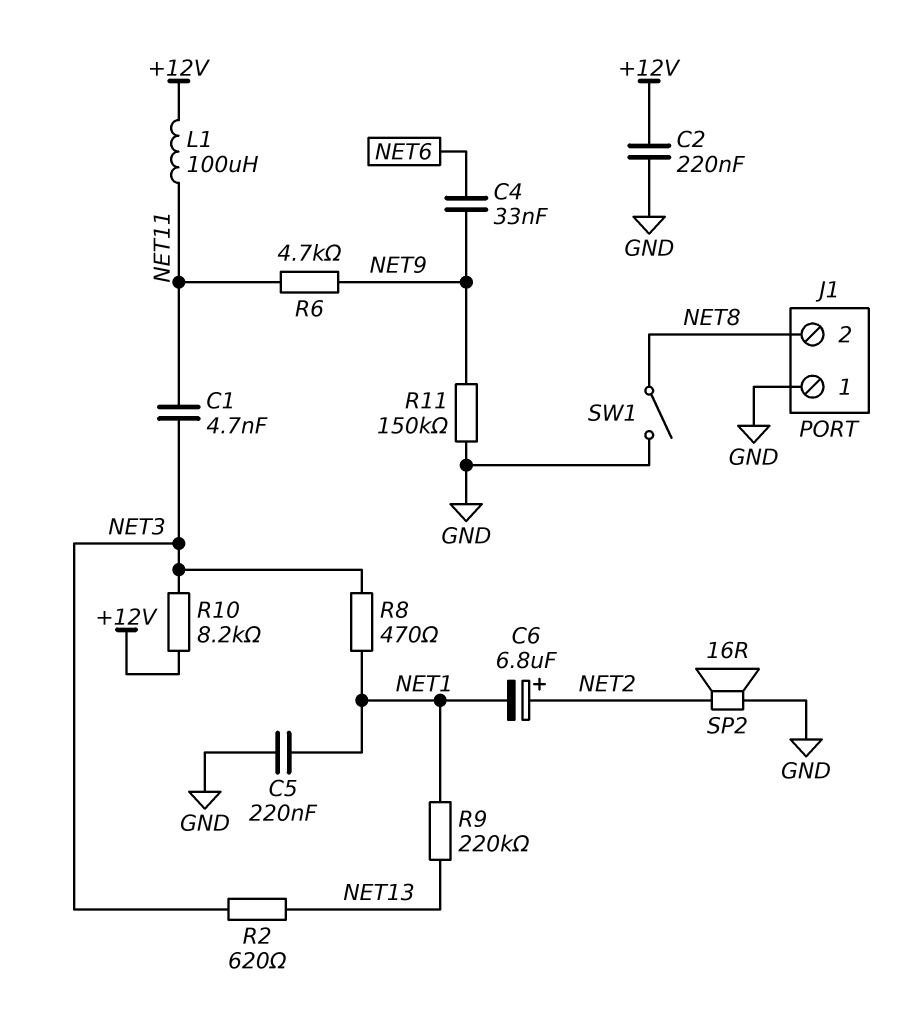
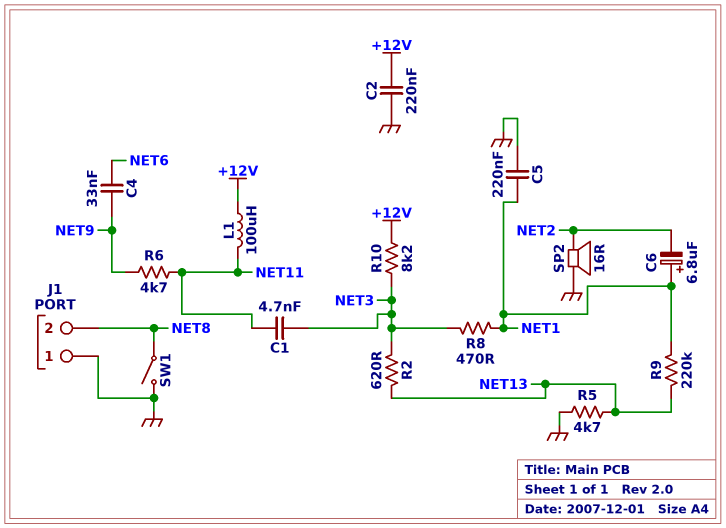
C6: 6.8uF (plus NET2, minus NET1) -> 6.8uF (plus NET1, minus NET2)
R5: none -> 4.7k (GND, NET13)
R11: 150k (GND, NET9) -> none

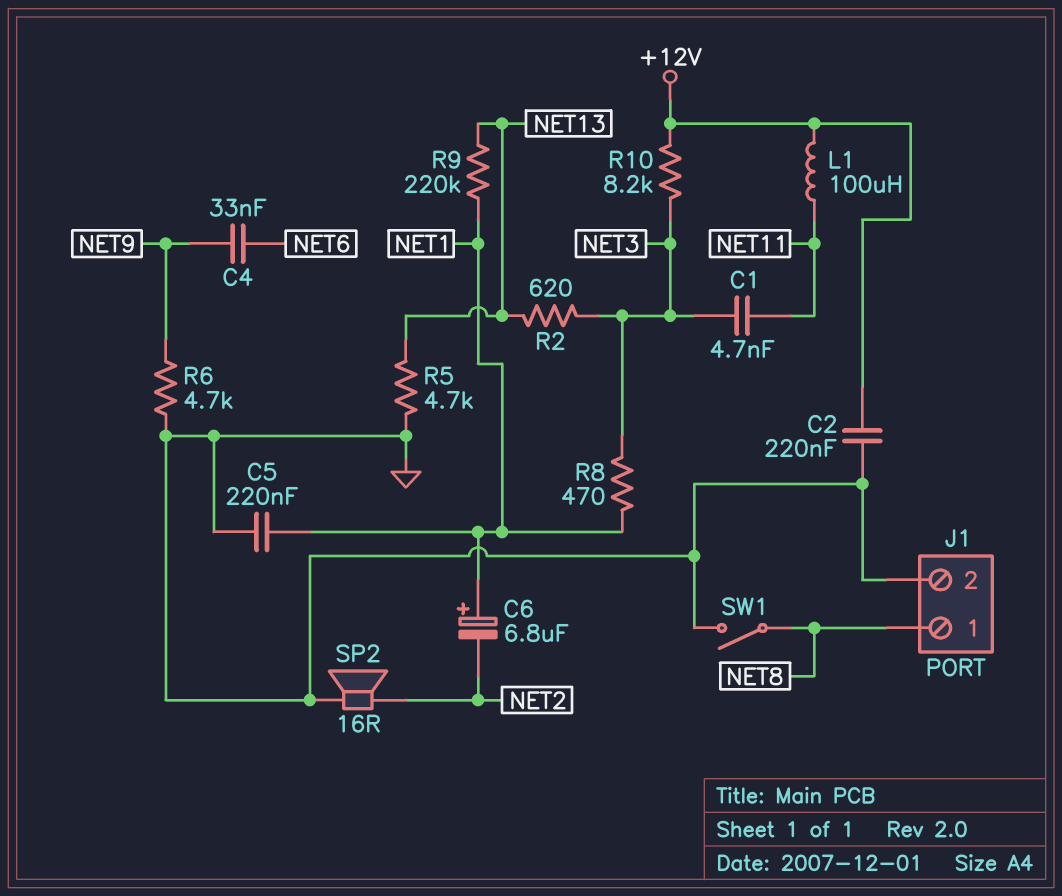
J1 pin 1: GND -> NET8
J1 pin 2: NET8 -> GND
R6: 4.7k (NET9, NET11) -> 4.7k (GND, NET9)

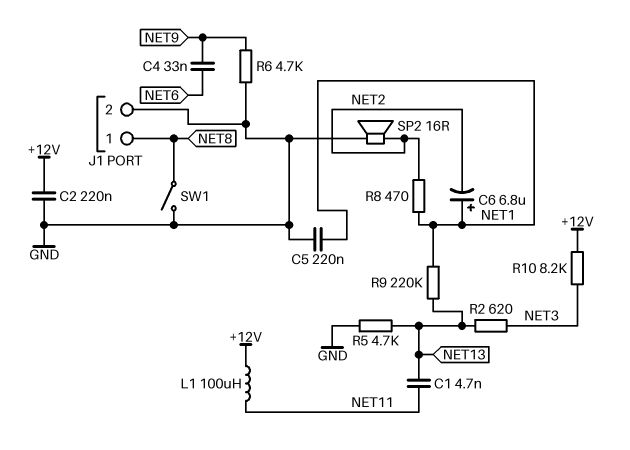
C1: 4.7nF (NET3, NET11) -> 4.7nF (NET11, NET13)
R8: 470 (NET1, NET3) -> 470 (NET1, NET2)

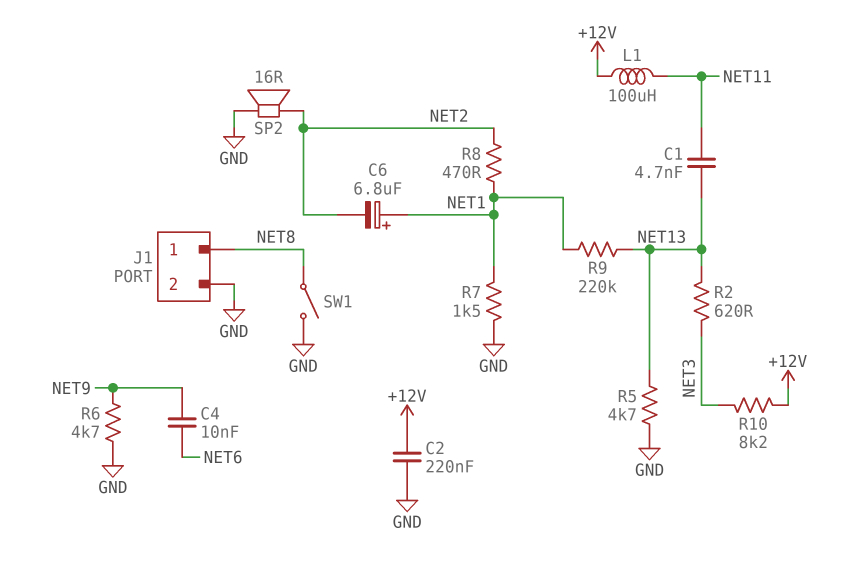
C4: 33nF (NET6, NET9) -> 10nF (NET6, NET9)
C5: 220nF (GND, NET1) -> none
R7: none -> 1.5k (GND, NET1)

